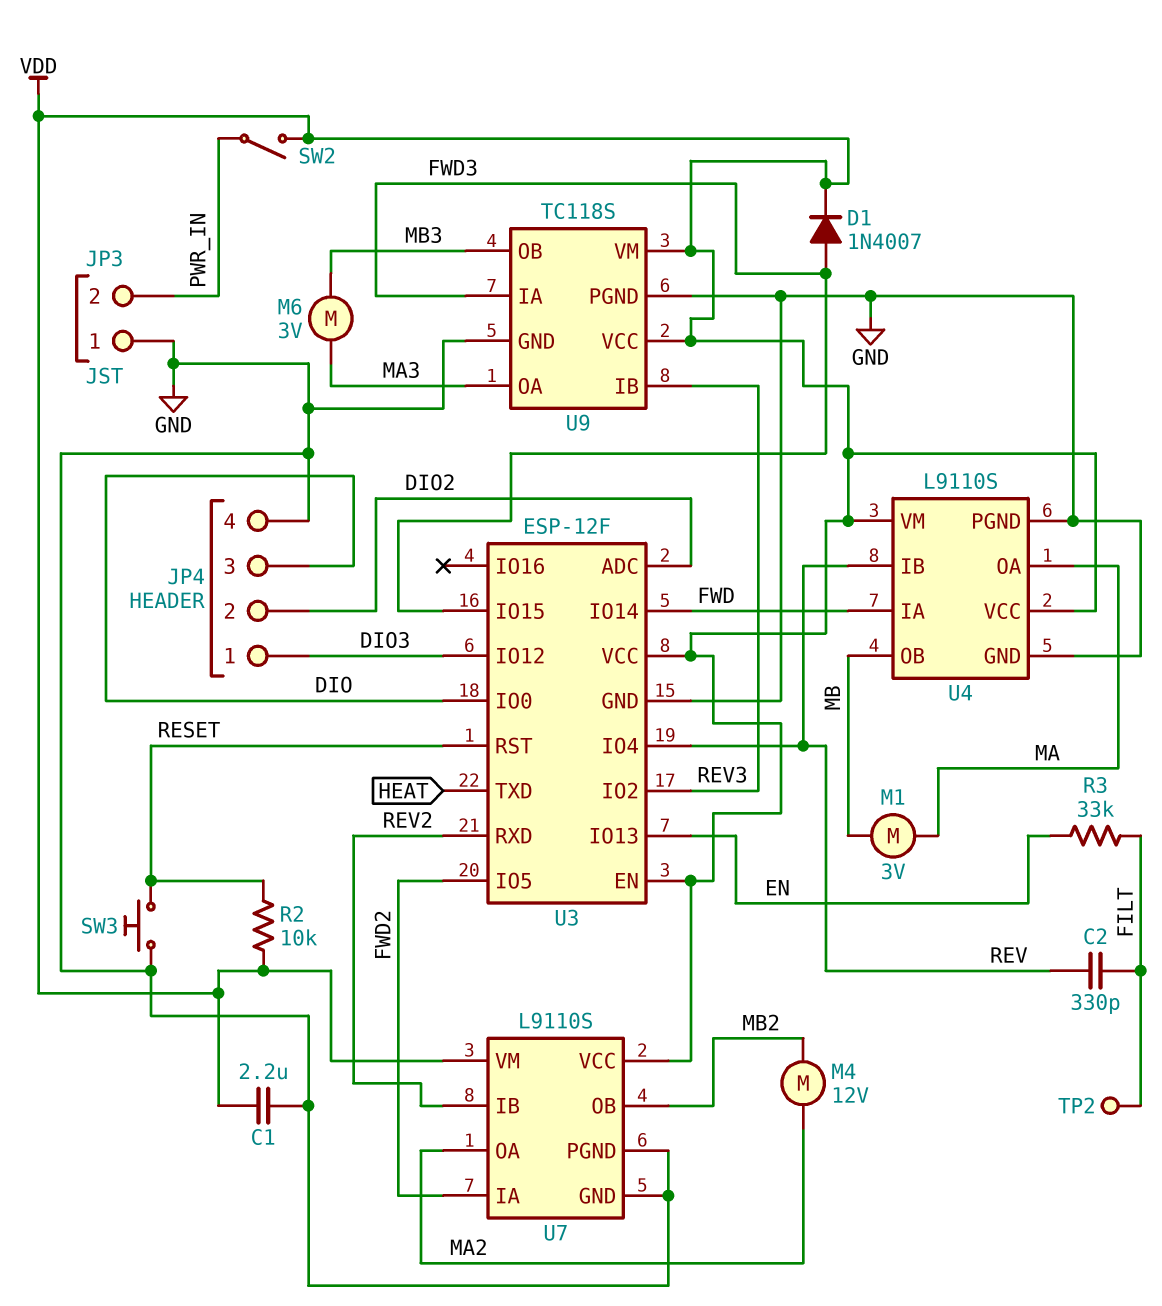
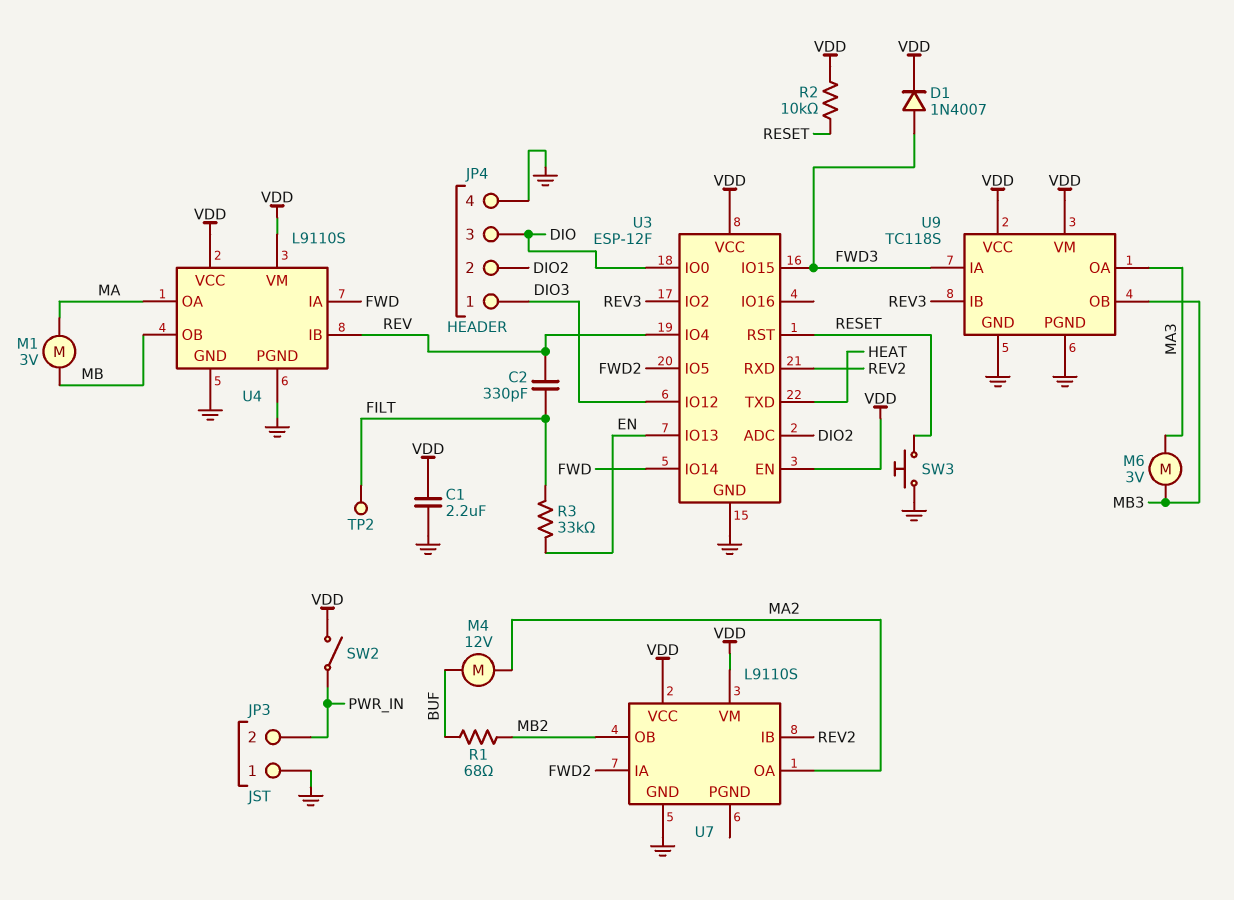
M4: motor 12V (MA2, MB2) -> motor 12V (BUF, MA2)
R1: none -> 68 (BUF, MB2)
U7 pin PGND: GND -> none

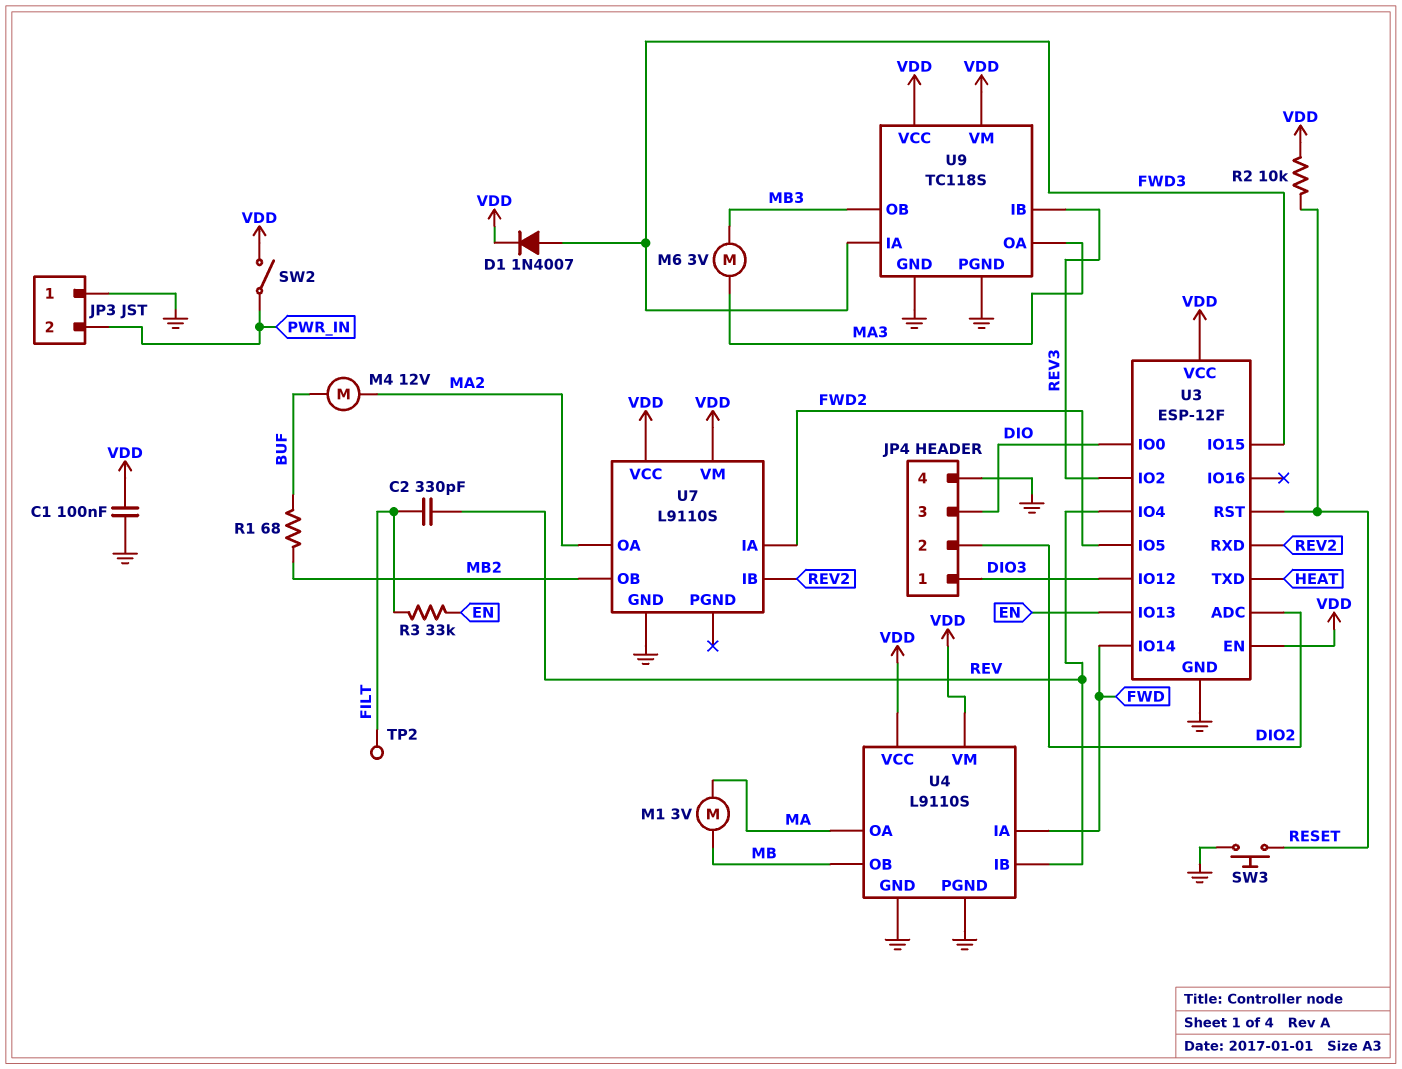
C1: 2.2uF (GND, VDD) -> 100nF (GND, VDD)

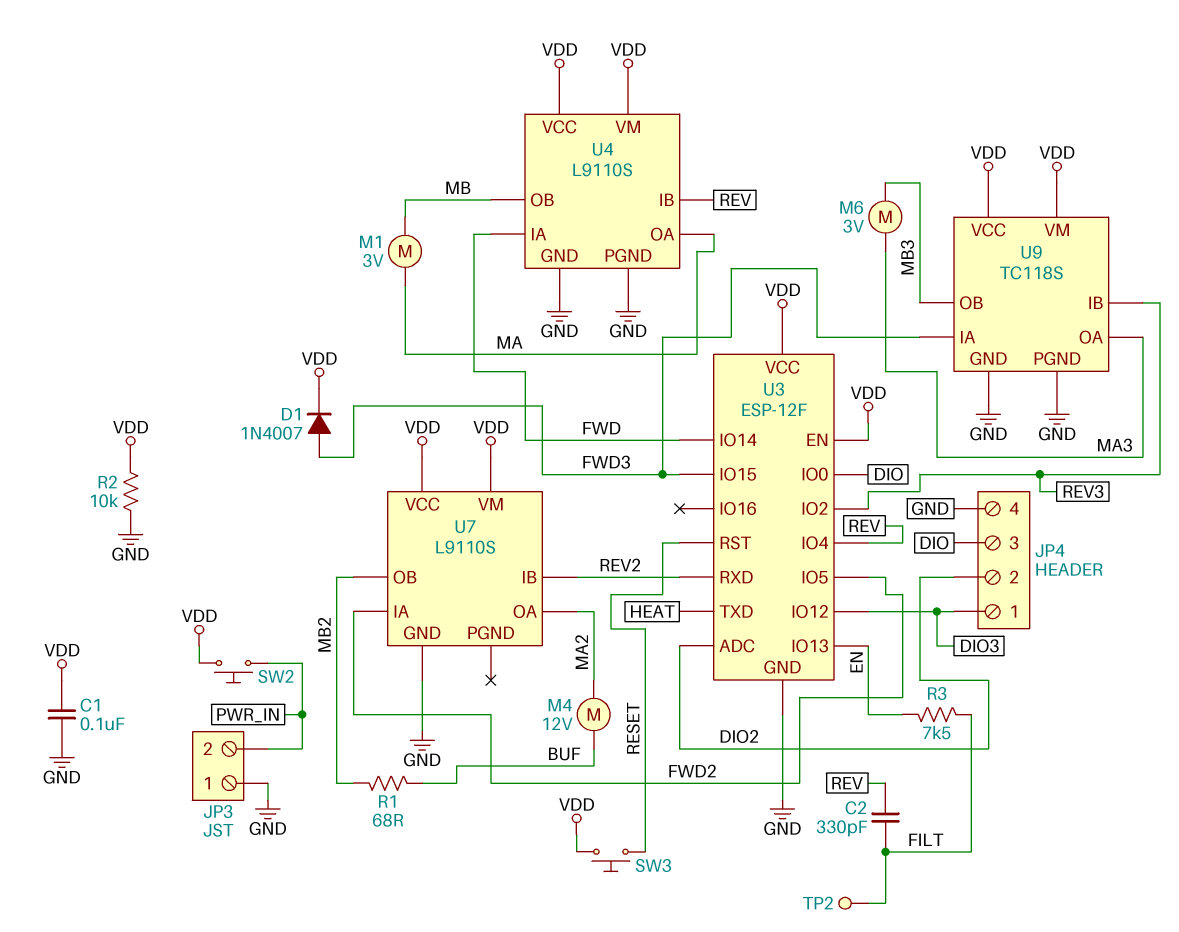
R2: 10k (RESET, VDD) -> 10k (GND, VDD)
R3: 33k (EN, FILT) -> 7.5k (EN, FILT)
SW2: switch (PWR_IN, VDD) -> button (PWR_IN, VDD)
SW3: button (GND, RESET) -> button (RESET, VDD)

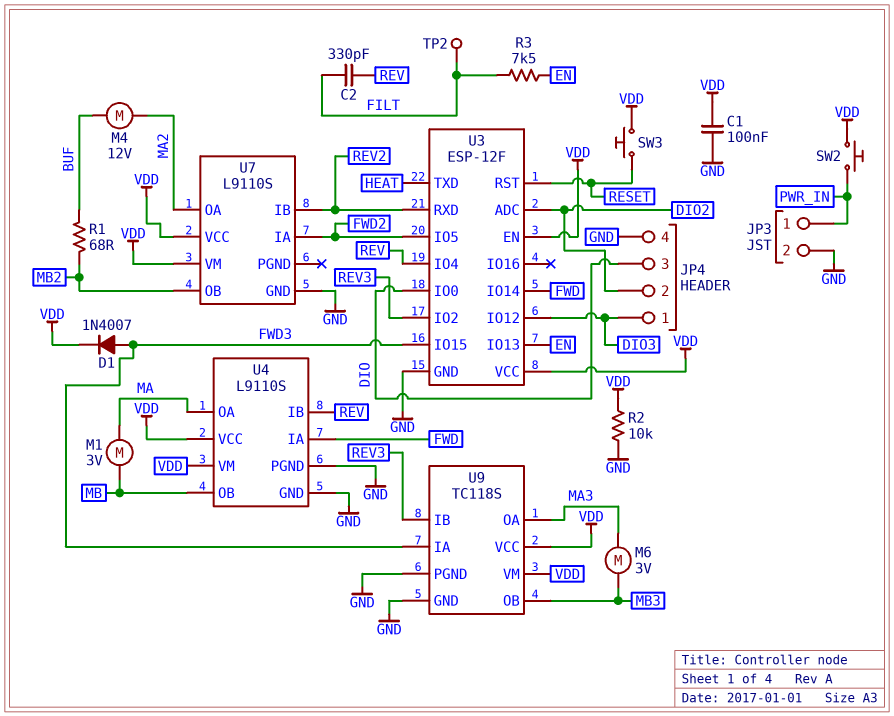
JP3 pin 1: GND -> PWR_IN
JP3 pin 2: PWR_IN -> GND

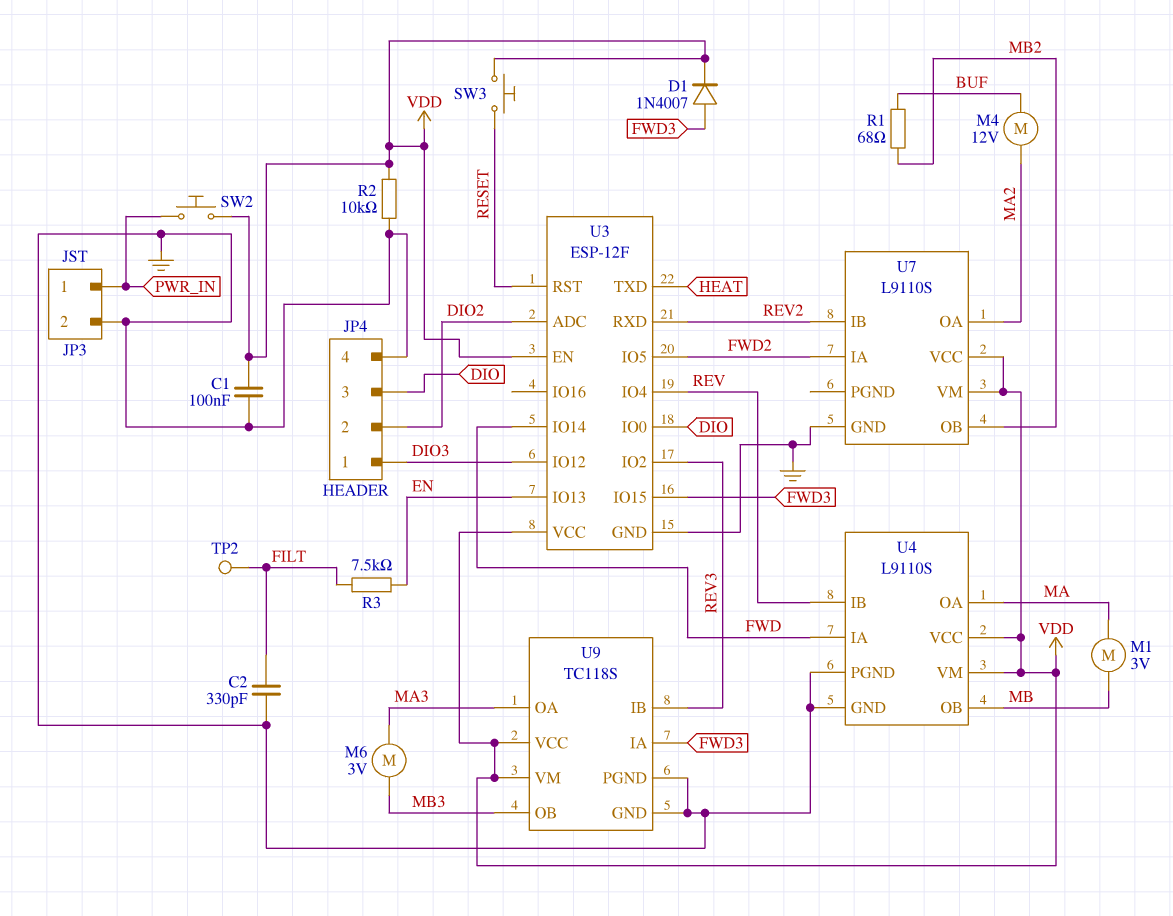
C2: 330pF (FILT, REV) -> 330pF (FILT, GND)

